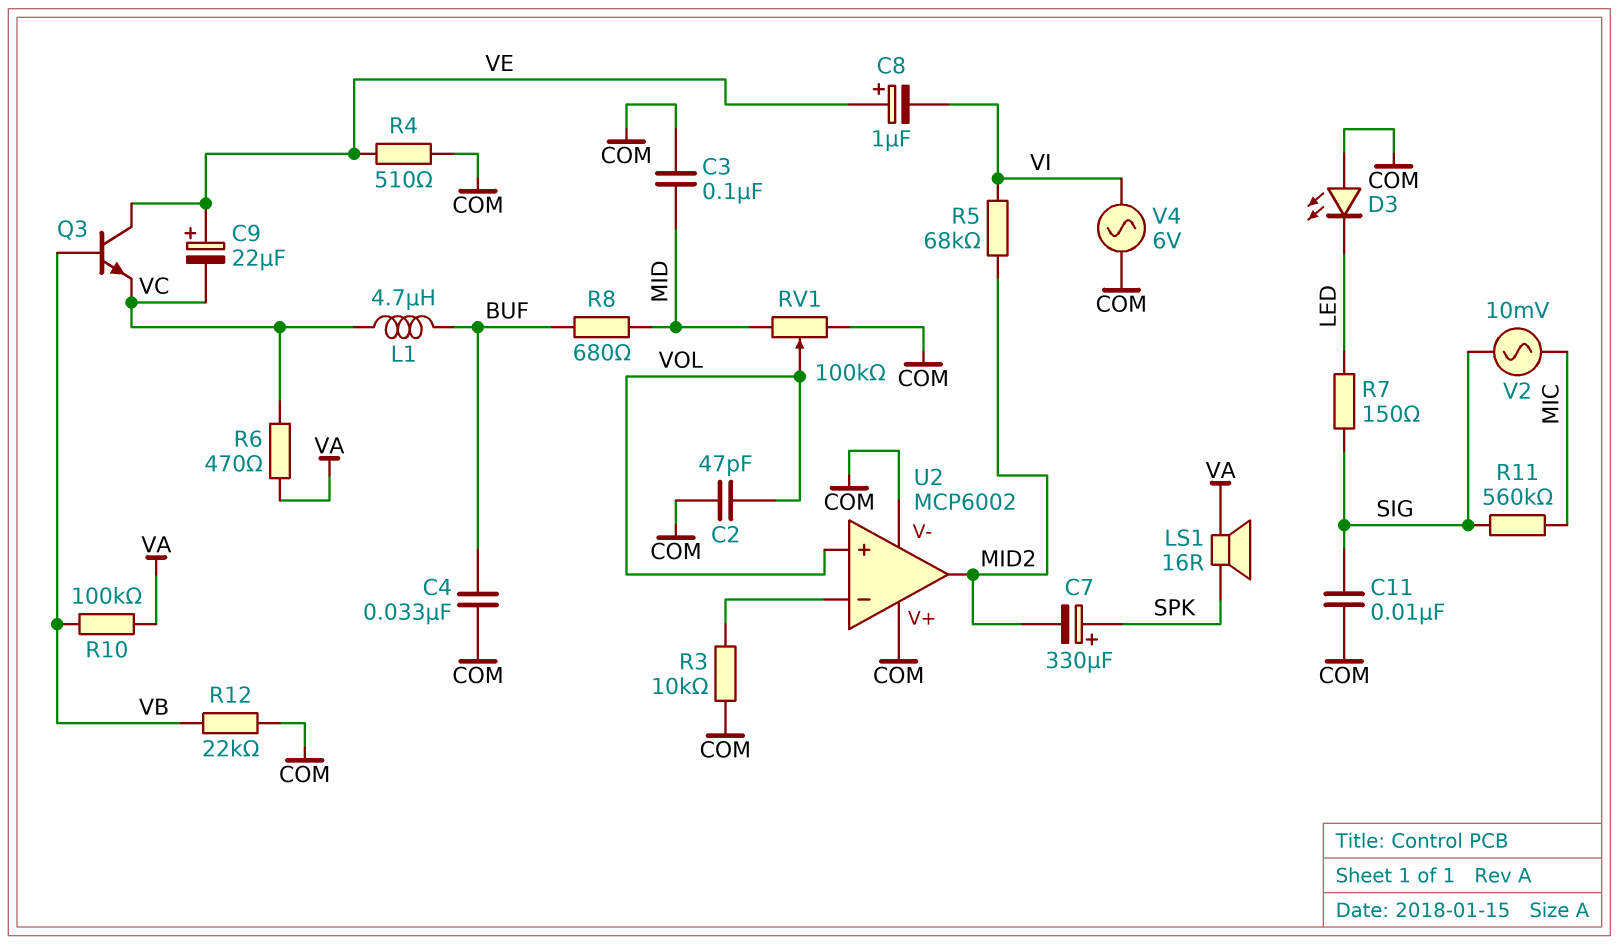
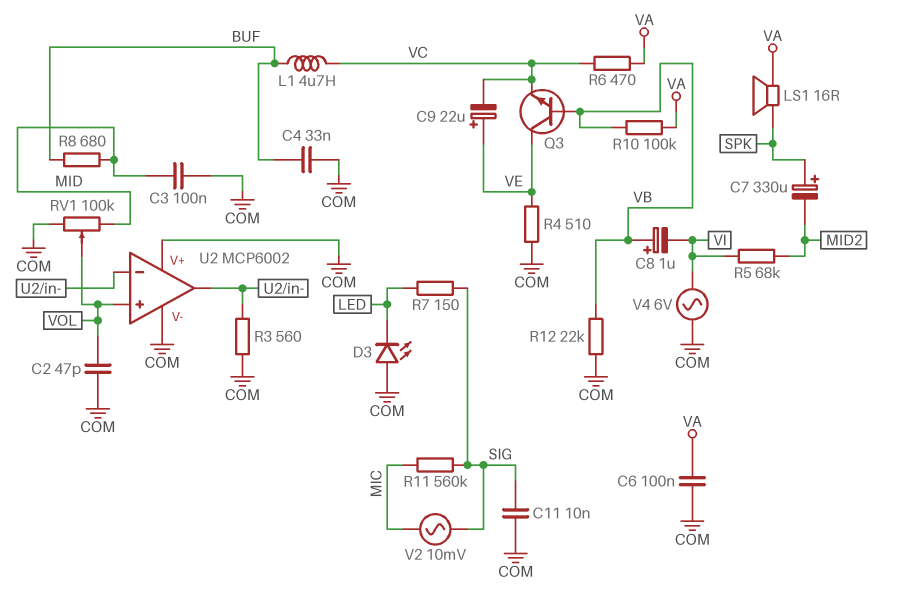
C6: none -> 100nF (COM, VA)
C8: 1uF (plus VE, minus VI) -> 1uF (plus VB, minus VI)
R3: 10k (COM, U2/in-) -> 560 (COM, U2/in-)
U2 pin out: MID2 -> U2/in-

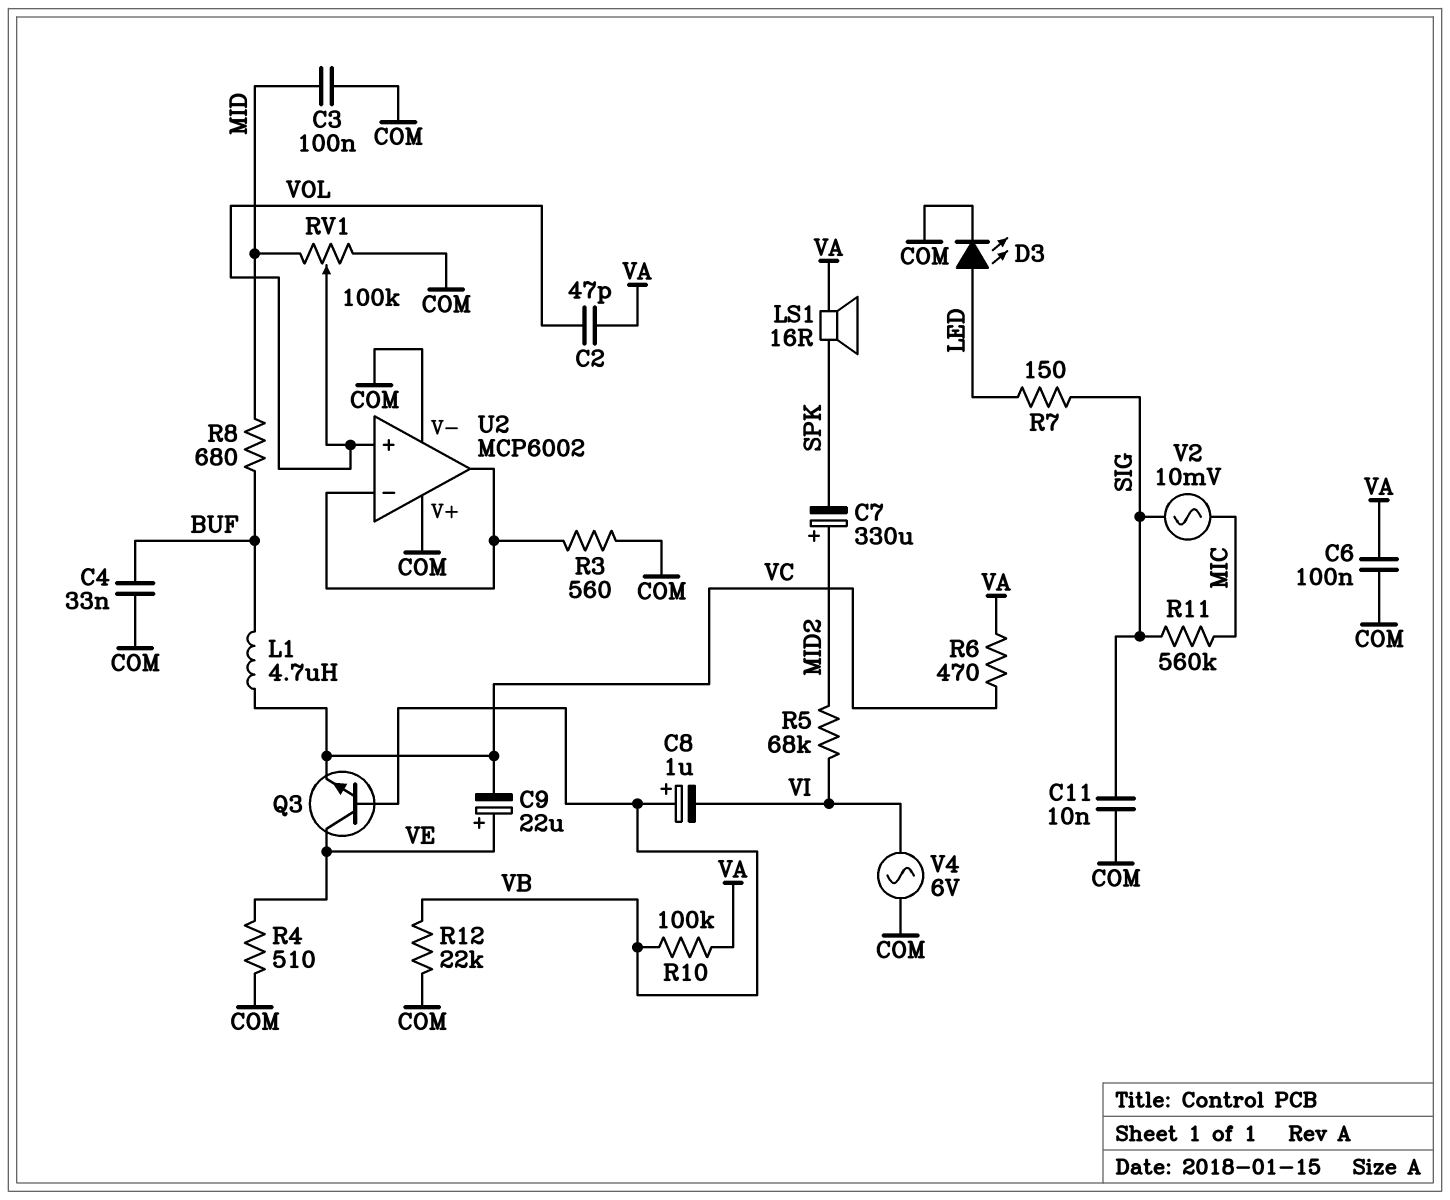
C2: 47pF (COM, VOL) -> 47pF (VA, VOL)
C7: 330uF (plus SPK, minus MID2) -> 330uF (plus MID2, minus SPK)
D3: LED (A COM, K LED) -> LED (A LED, K COM)

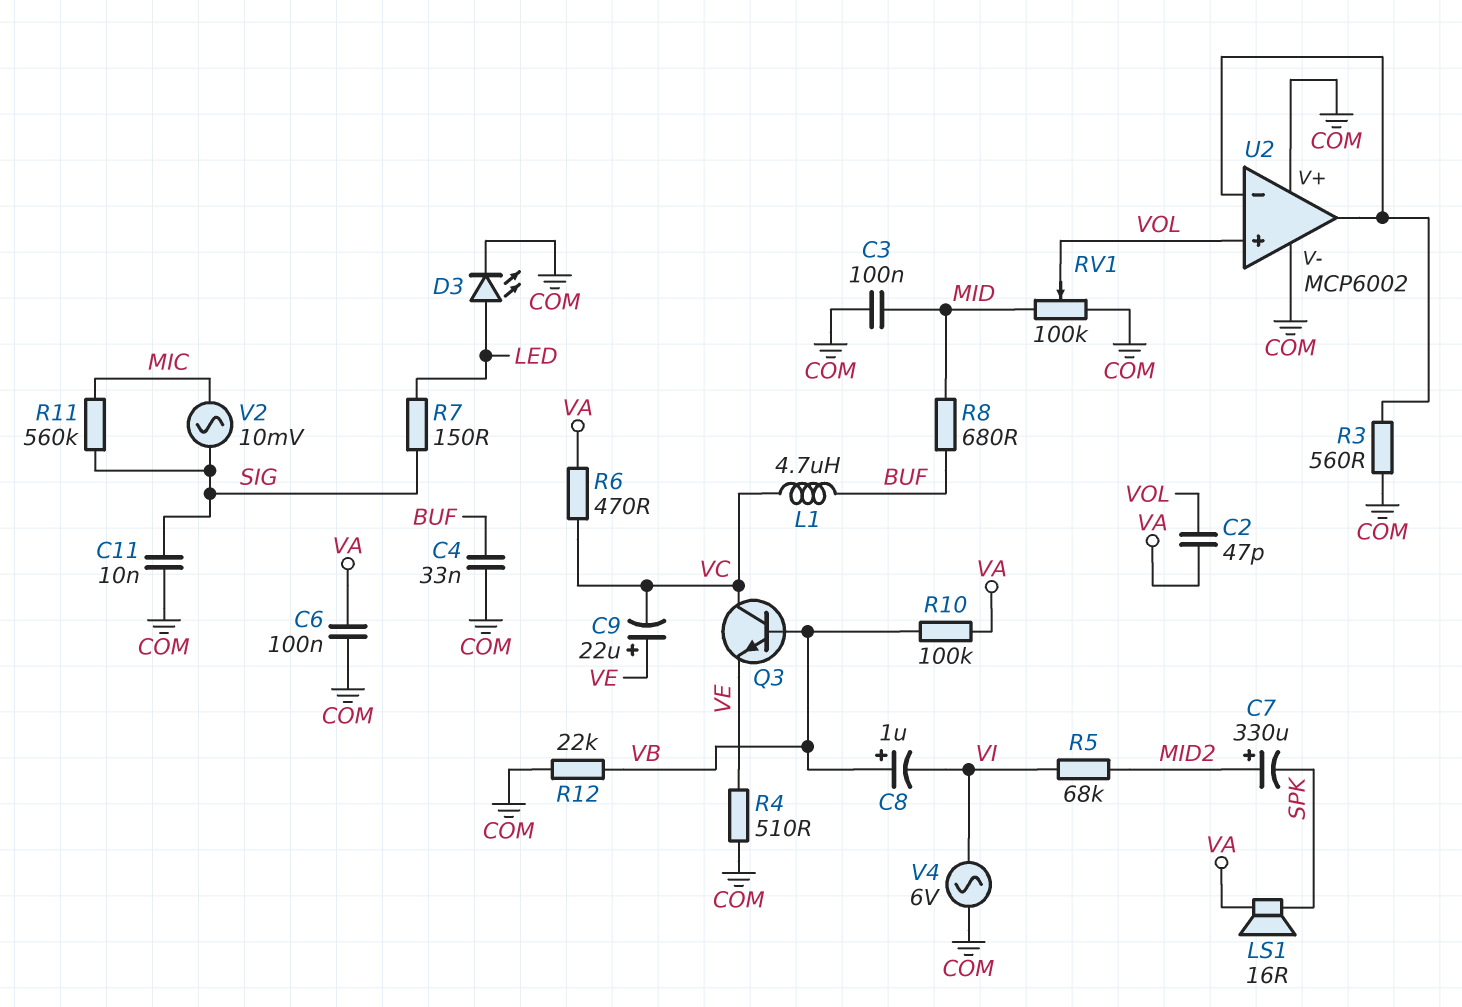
Q3: NPN (B VB, C VE, E VC) -> NPN (B VB, C VC, E VE)

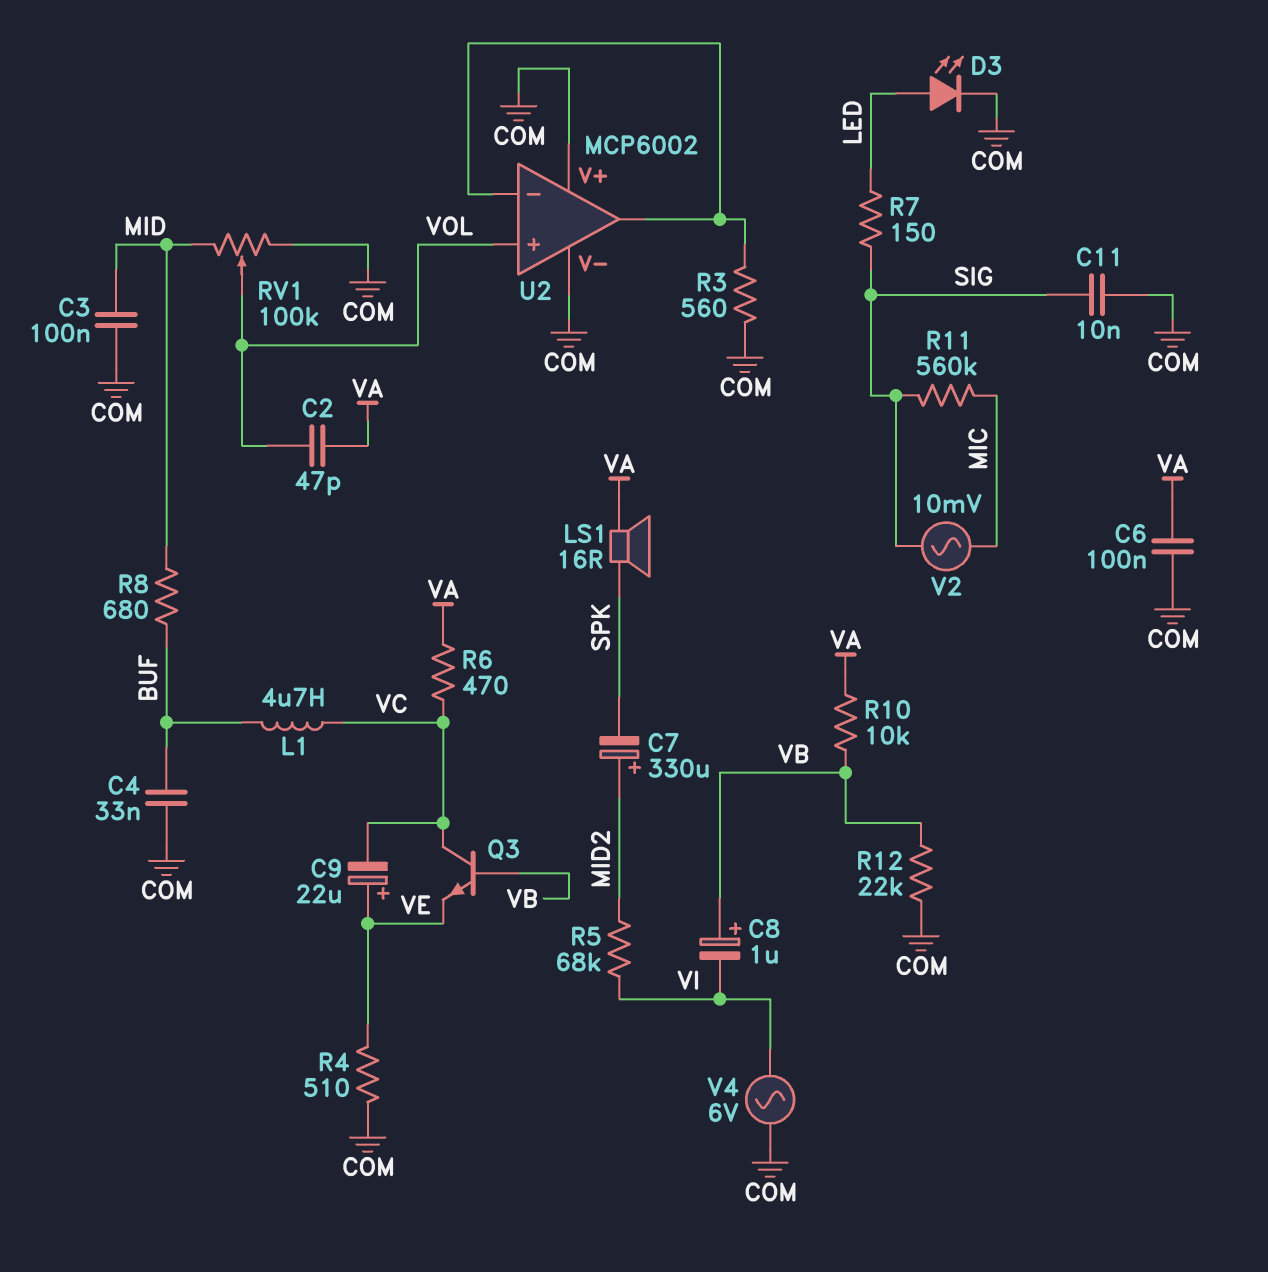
R10: 100k (VA, VB) -> 10k (VA, VB)

